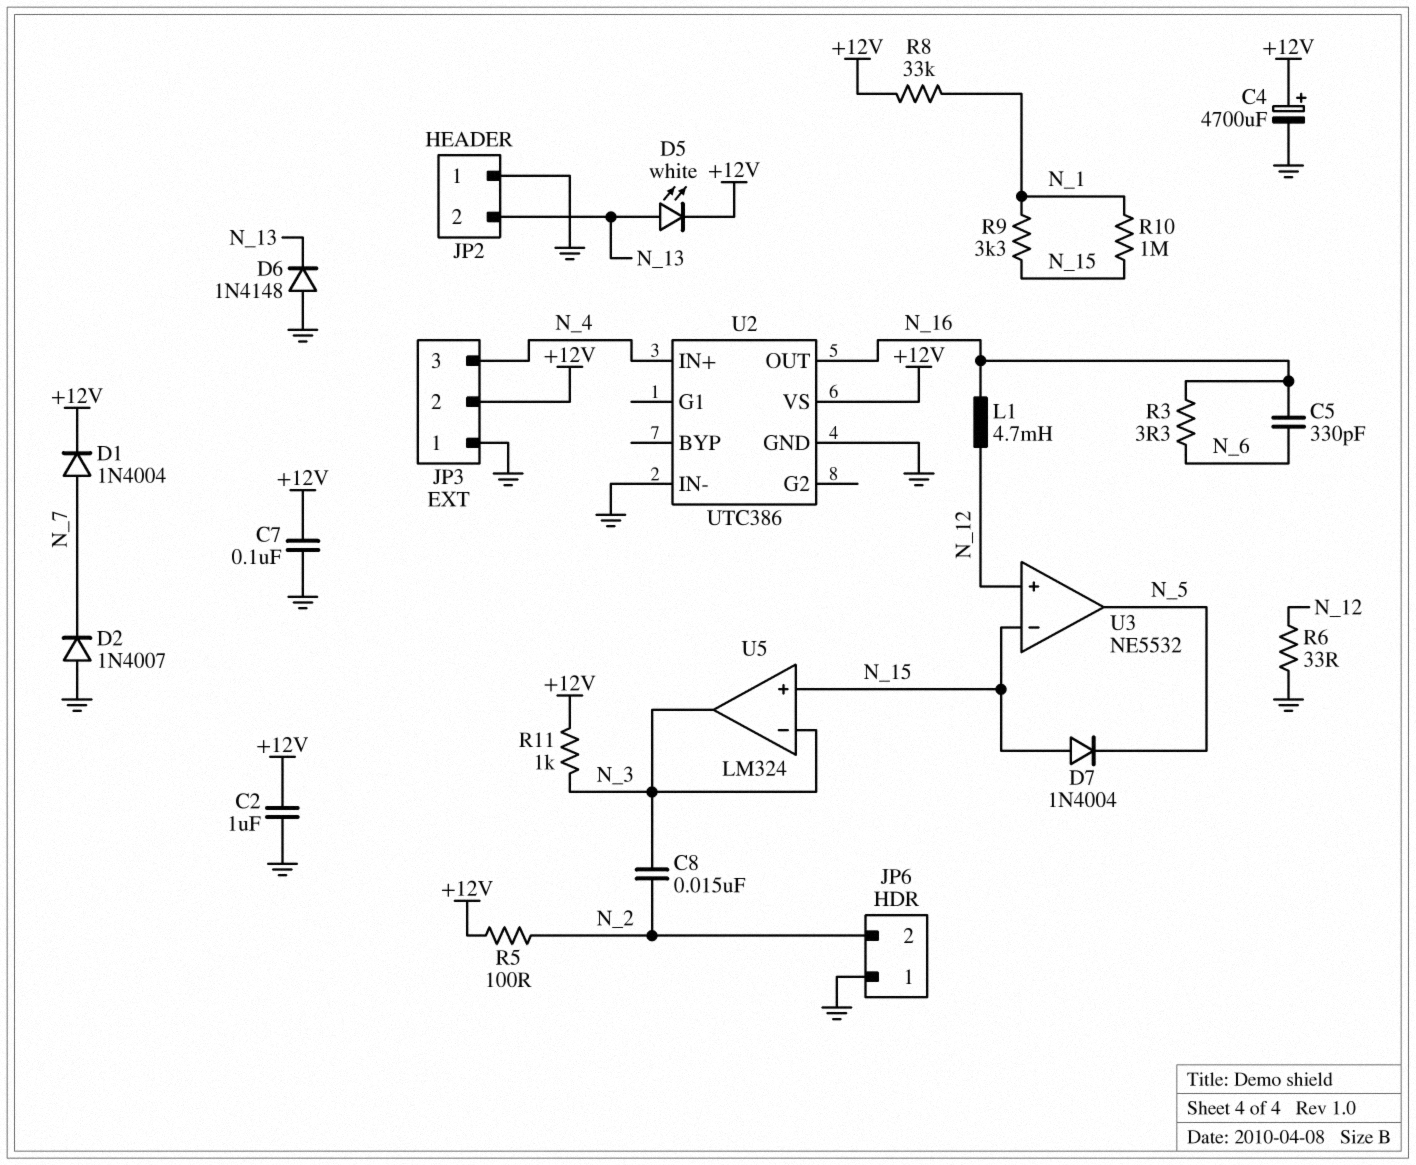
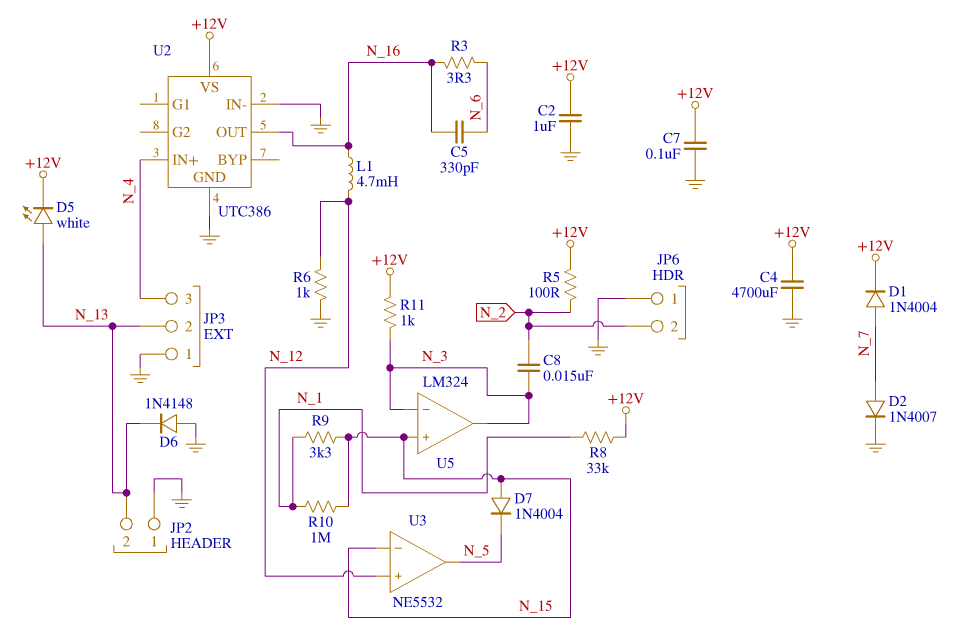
C4: 4700uF (plus +12V, minus GND) -> 4700uF (+12V, GND)
D2: diode 1N4007 (A GND, K N_7) -> diode 1N4007 (A N_7, K GND)
JP3 pin 2: +12V -> N_13
R6: 33 (GND, N_12) -> 1k (GND, N_12)

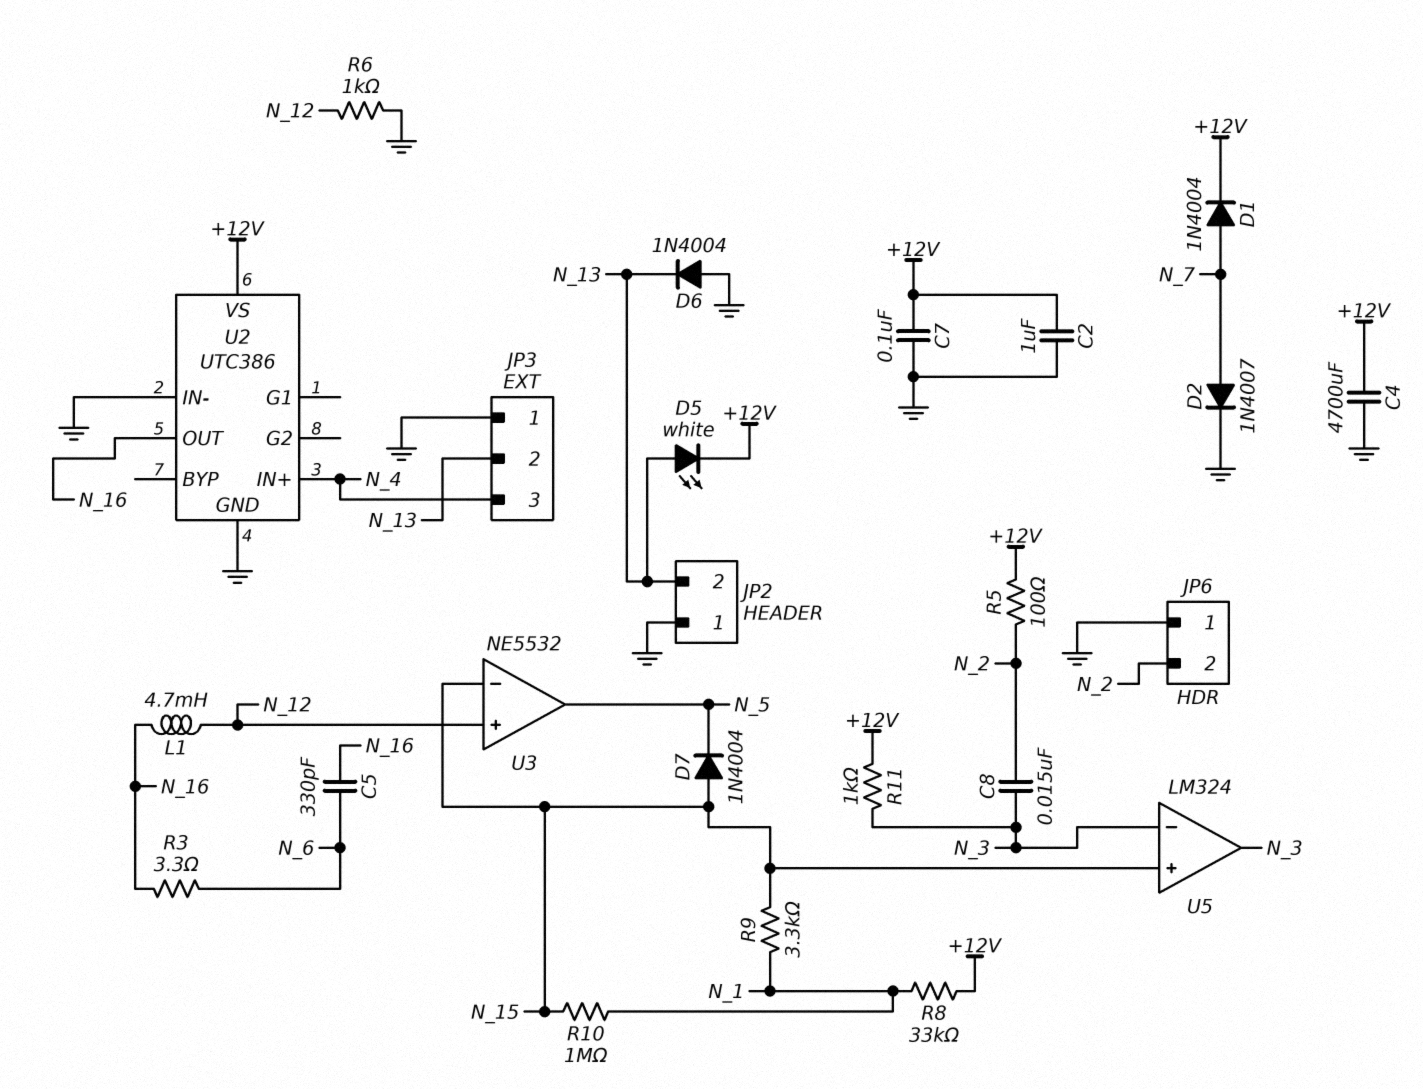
D6: diode 1N4148 (A GND, K N_13) -> diode 1N4004 (A GND, K N_13)

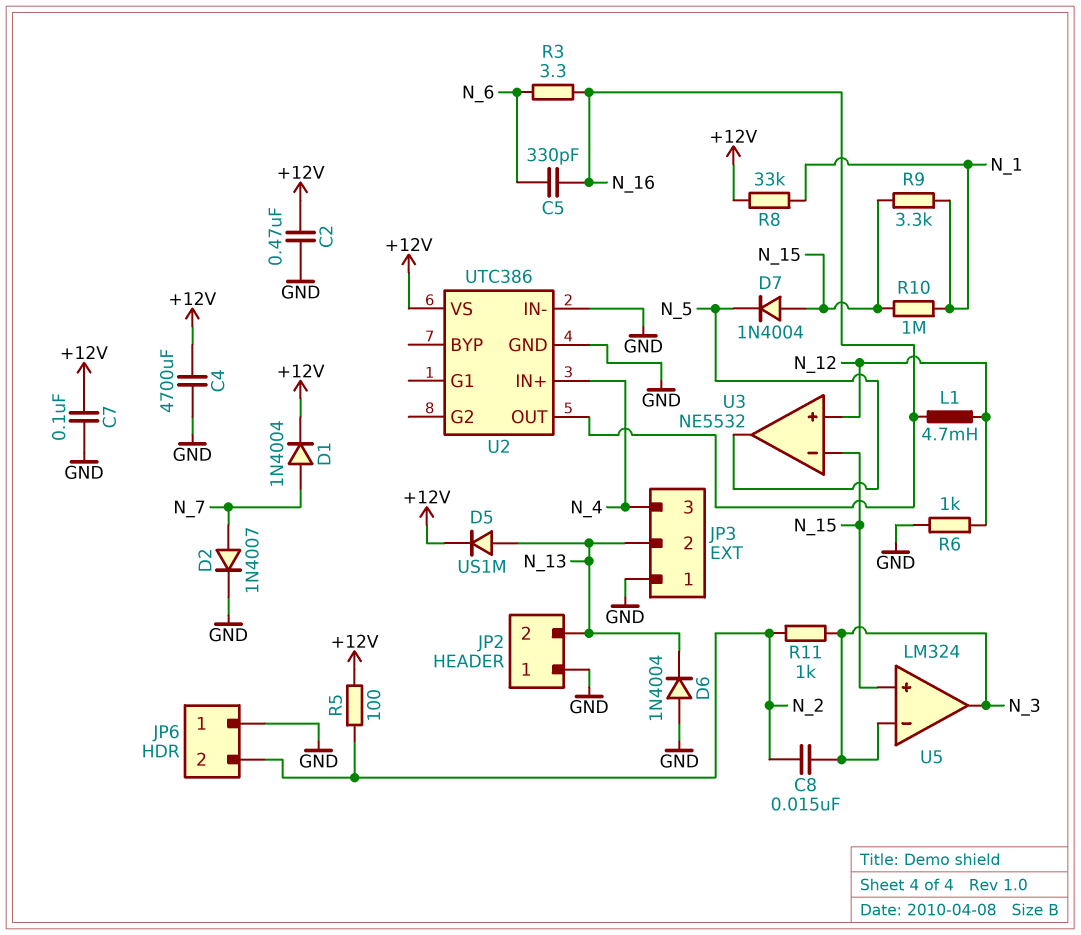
C2: 1uF (+12V, GND) -> 470nF (+12V, GND)
D5: LED white (A N_13, K +12V) -> diode US1M (A N_13, K +12V)
R11: 1k (+12V, N_3) -> 1k (N_2, N_3)

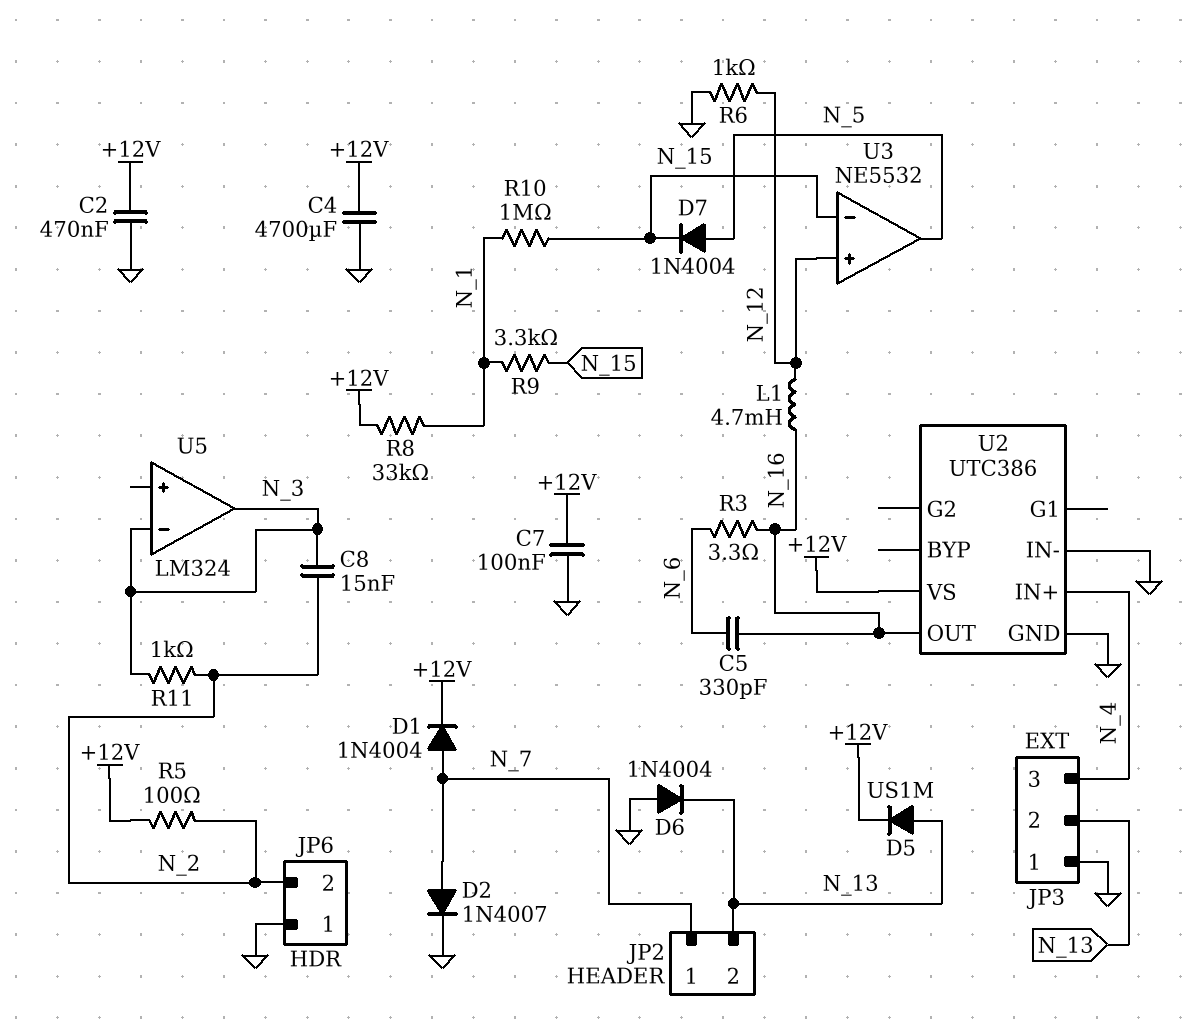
D7: diode 1N4004 (A N_15, K N_5) -> diode 1N4004 (A N_5, K N_15)
JP2 pin 1: GND -> N_7
U5 pin in+: N_15 -> none

